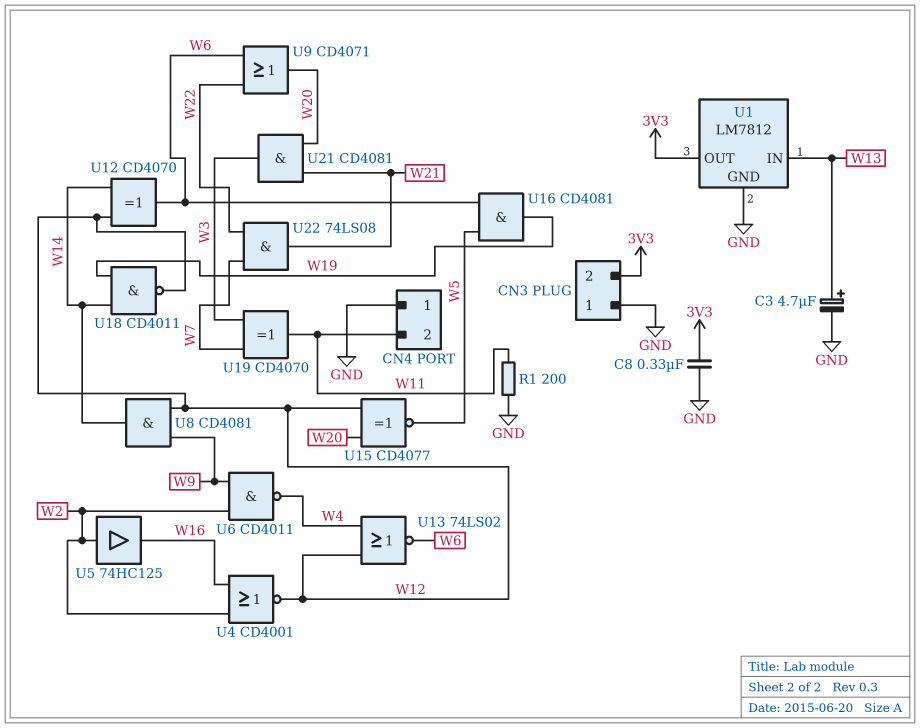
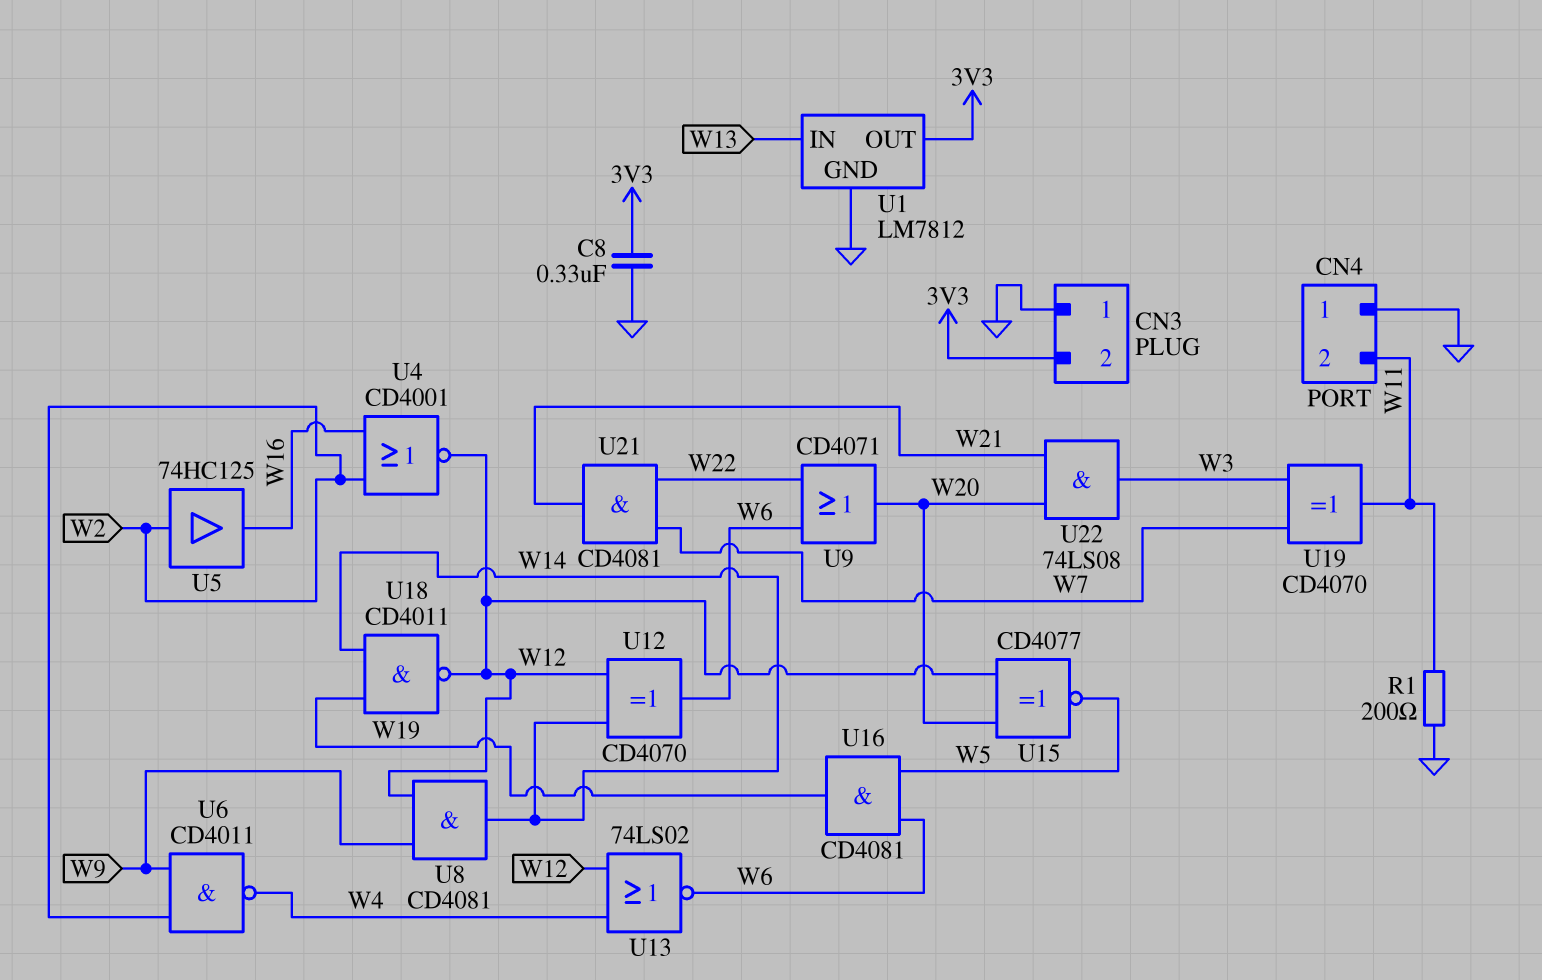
C3: 4.7uF (plus W13, minus GND) -> none
U21: AND CD4081 (in W20, in W21, out W3) -> AND CD4081 (in W7, in W22, out W21)
U22: AND 74LS08 (in W7, in W22, out W21) -> AND 74LS08 (in W20, in W21, out W3)

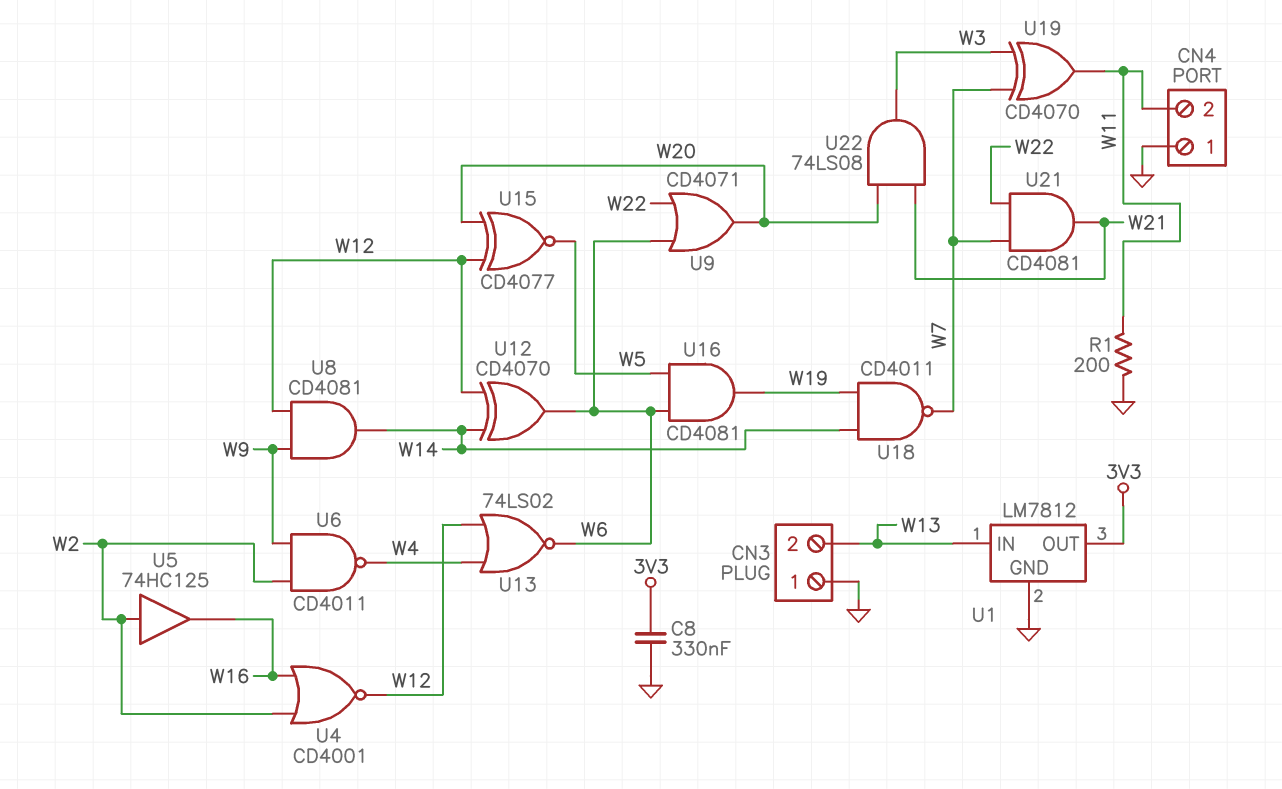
CN3 pin 2: 3V3 -> W13
U18: NAND CD4011 (in W14, in W19, out W12) -> NAND CD4011 (in W14, in W19, out W7)

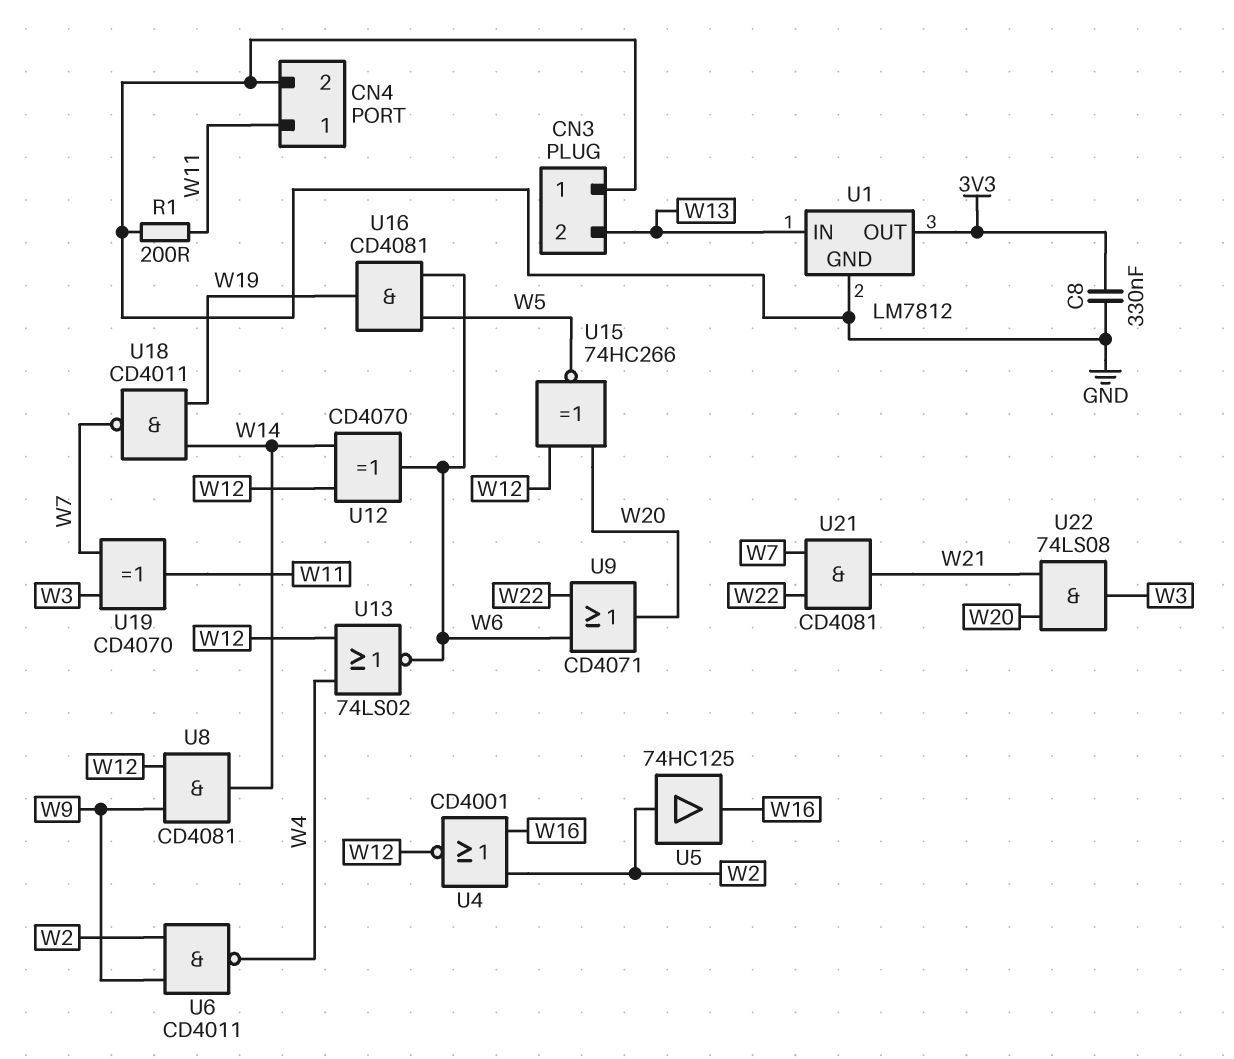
CN4 pin 1: GND -> W11
CN4 pin 2: W11 -> GND
U15: XNOR CD4077 (in W12, in W20, out W5) -> XNOR 74HC266 (in W12, in W20, out W5)

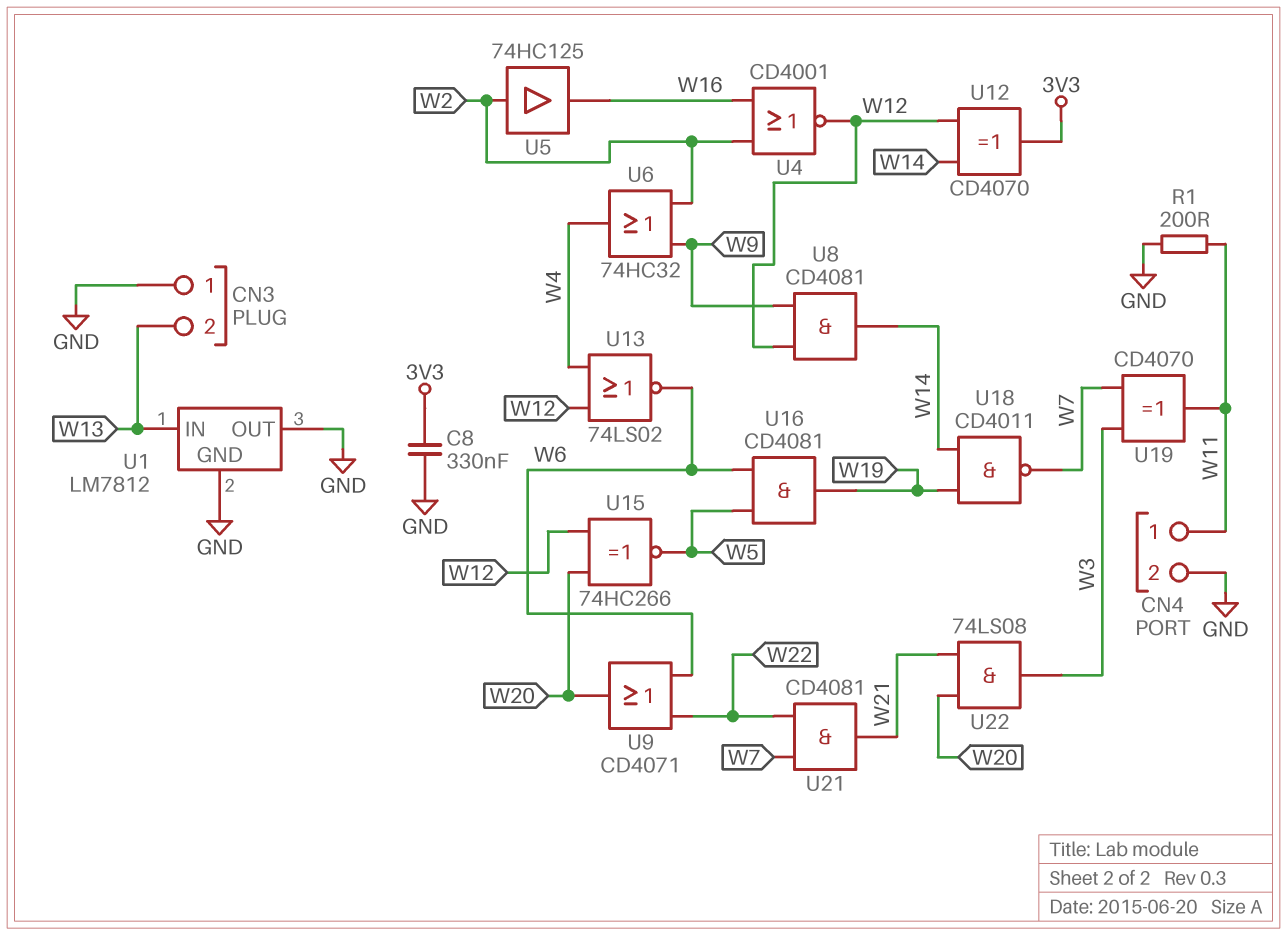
U1 pin OUT: 3V3 -> GND
U6: NAND CD4011 (in W2, in W9, out W4) -> OR 74HC32 (in W2, in W9, out W4)
U12: XOR CD4070 (in W12, in W14, out W6) -> XOR CD4070 (in W12, in W14, out 3V3)

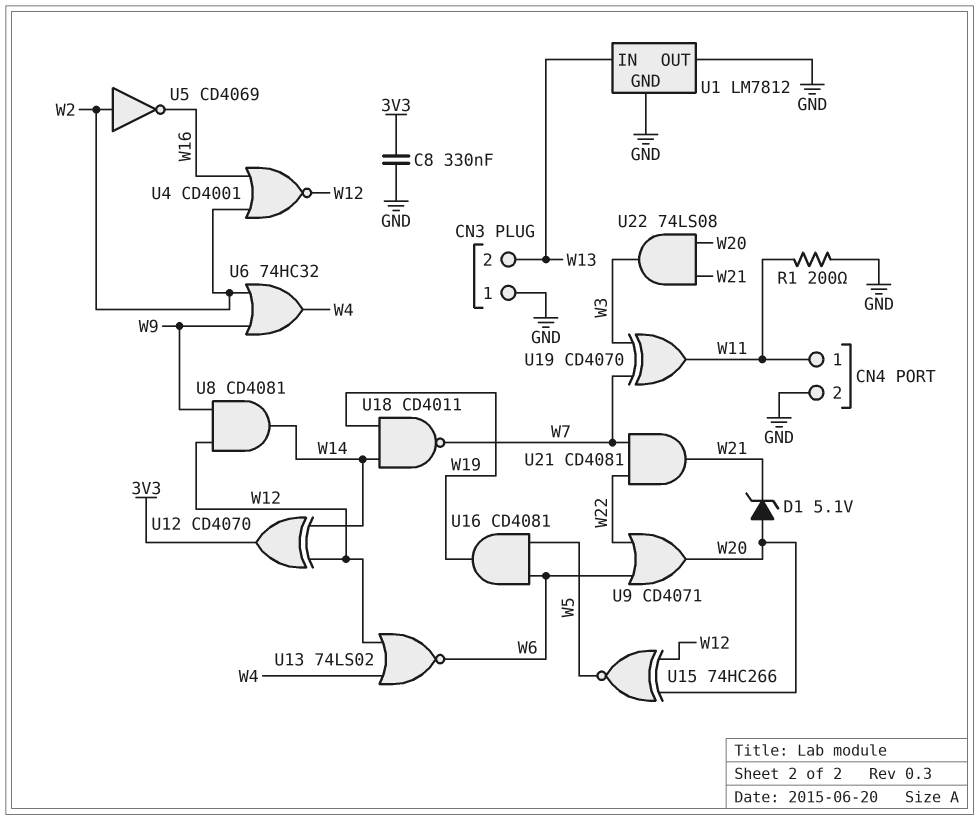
D1: none -> zener 5.1V (A W20, K W21)
U5: buffer 74HC125 (in W2, out W16) -> NOT CD4069 (in W2, out W16)

